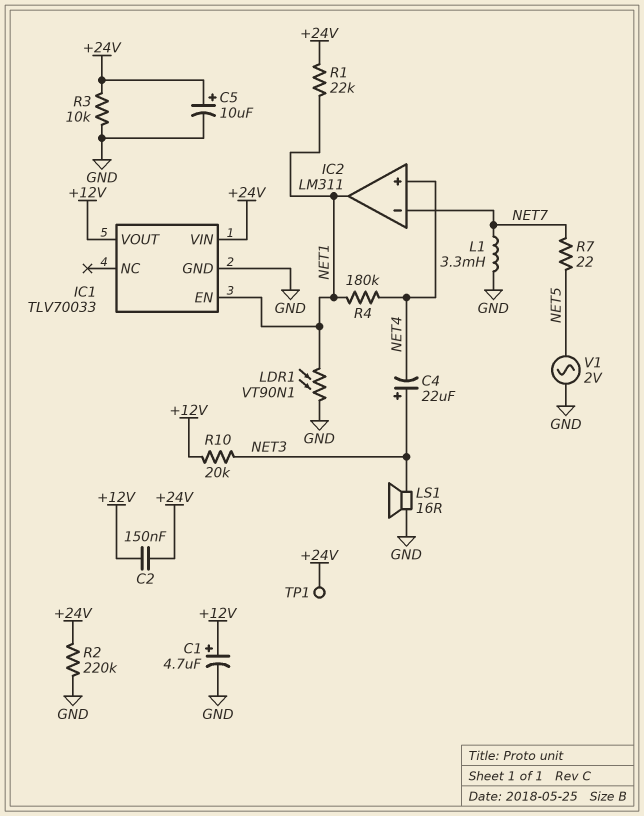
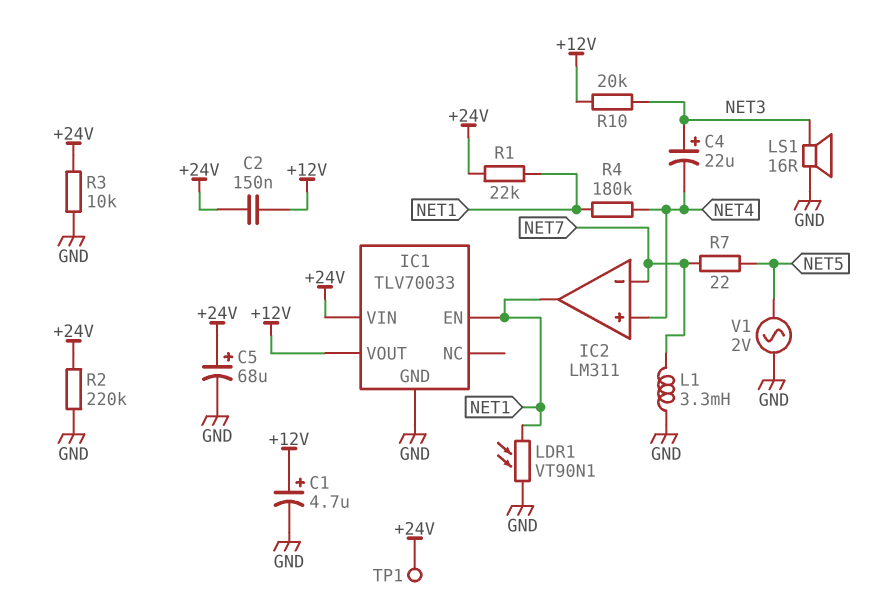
C5: 10uF (plus +24V, minus GND) -> 68uF (plus +24V, minus GND)

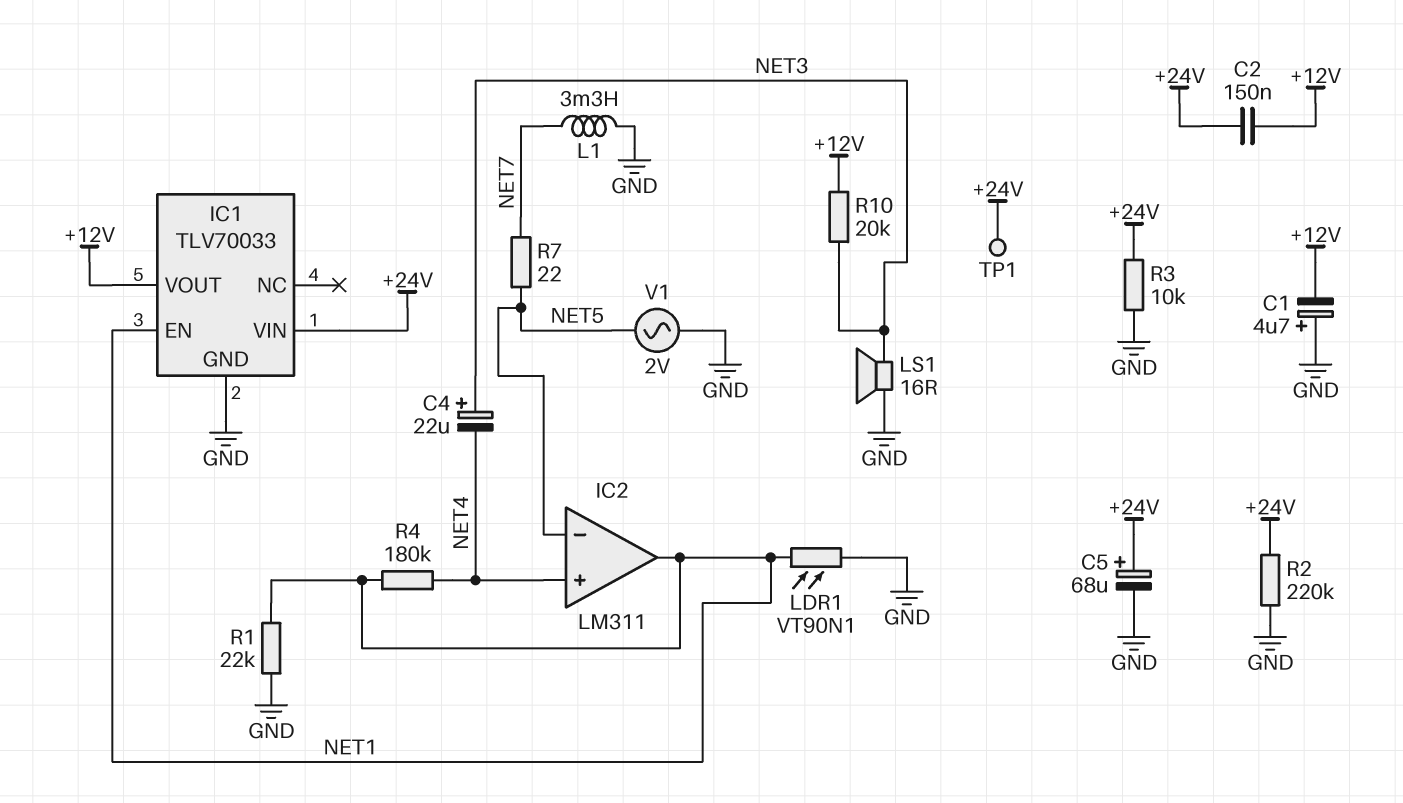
C1: 4.7uF (plus +12V, minus GND) -> 4.7uF (plus GND, minus +12V)
IC2 pin in-: NET7 -> NET5
R1: 22k (+24V, NET1) -> 22k (GND, NET1)

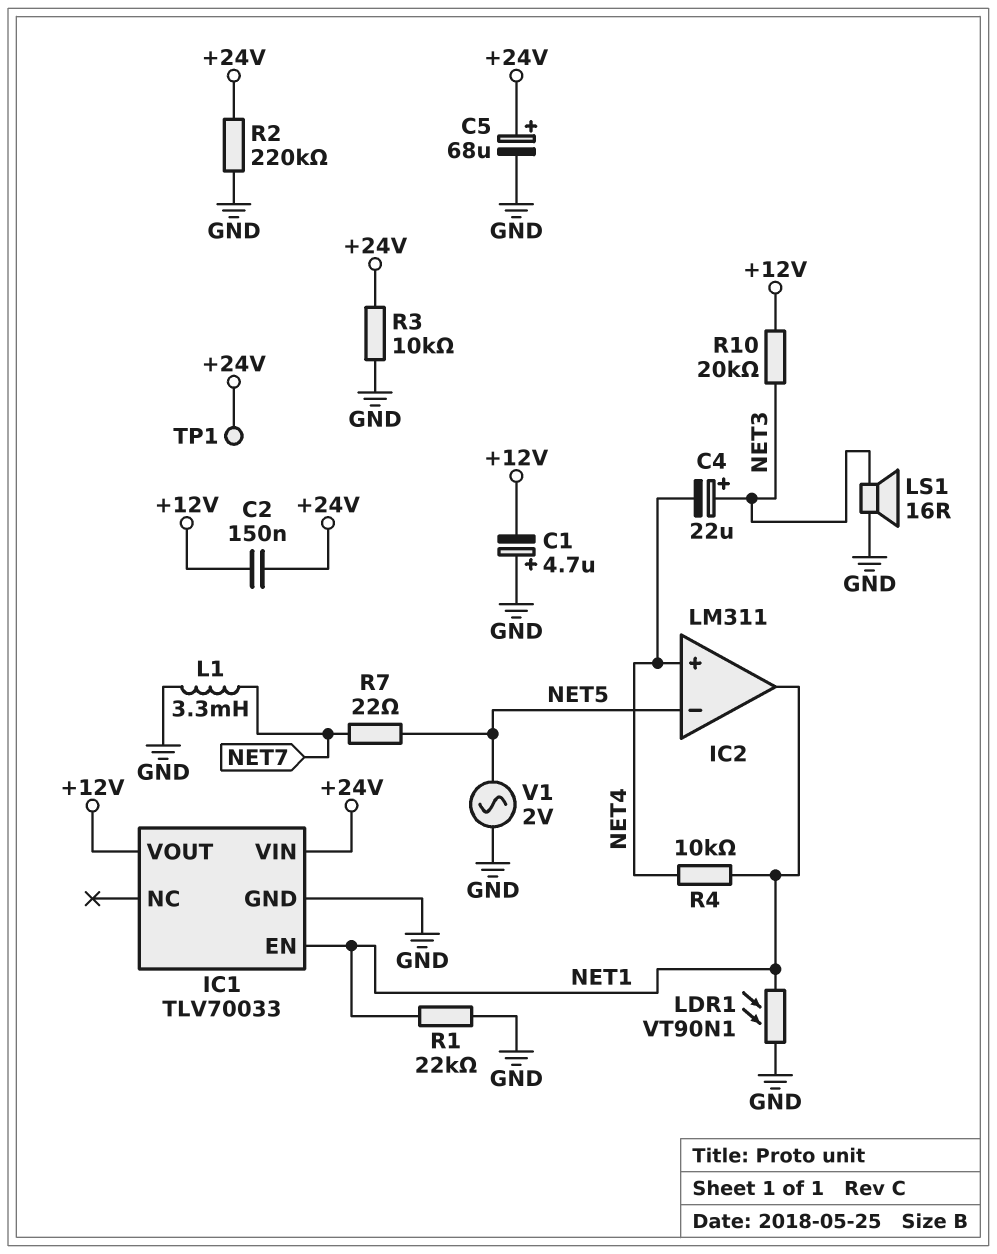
R4: 180k (NET1, NET4) -> 10k (NET1, NET4)

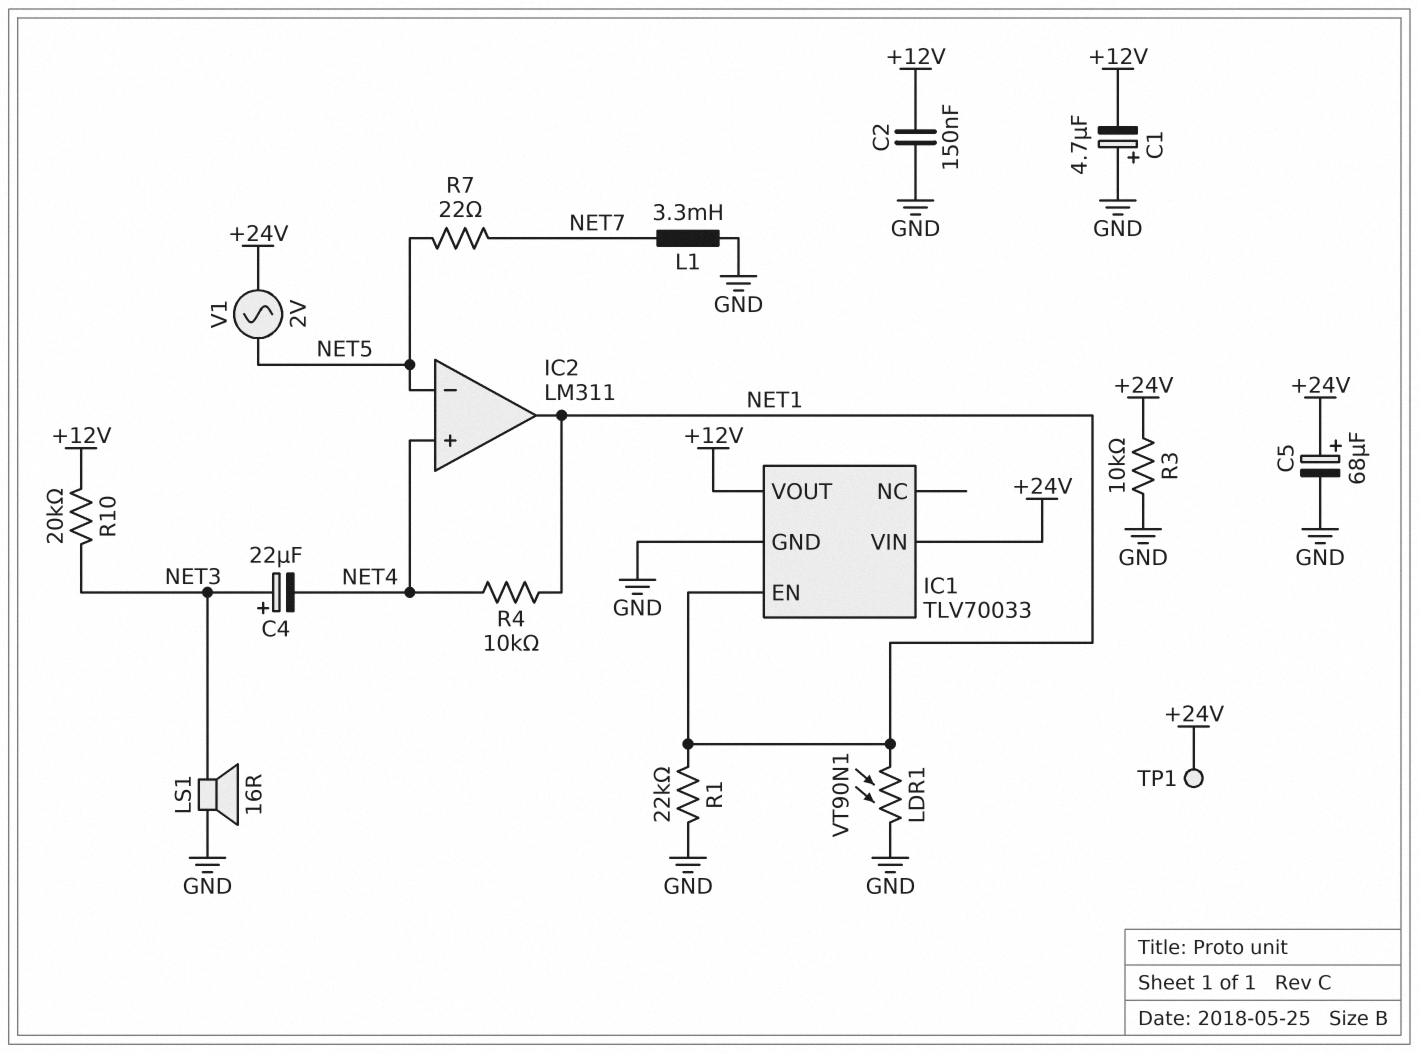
C2: 150nF (+12V, +24V) -> 150nF (+12V, GND)
R2: 220k (+24V, GND) -> none
V1: AC 2V (GND, NET5) -> AC 2V (+24V, NET5)

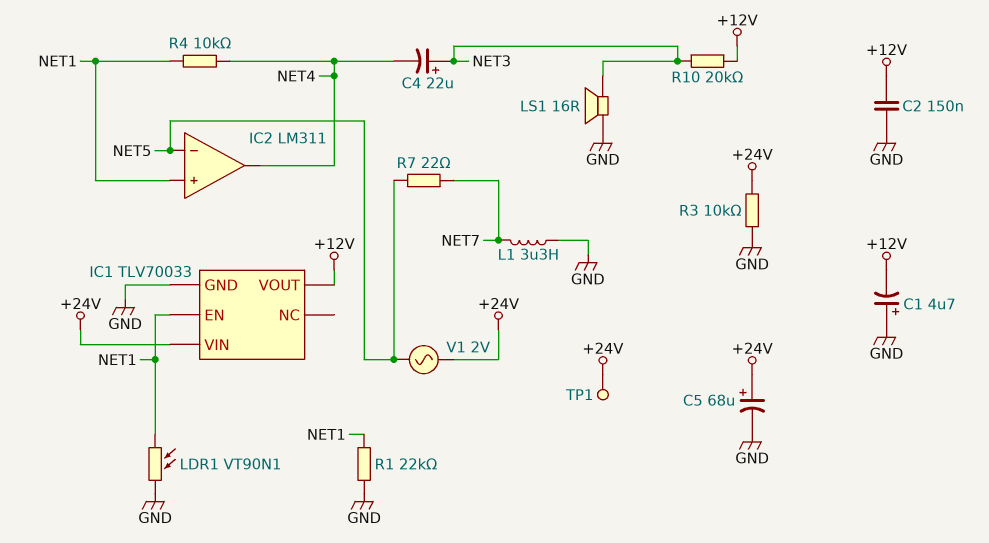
IC2 pin in+: NET4 -> NET1
IC2 pin out: NET1 -> NET4
L1: 3.3mH (GND, NET7) -> 3.3uH (GND, NET7)

